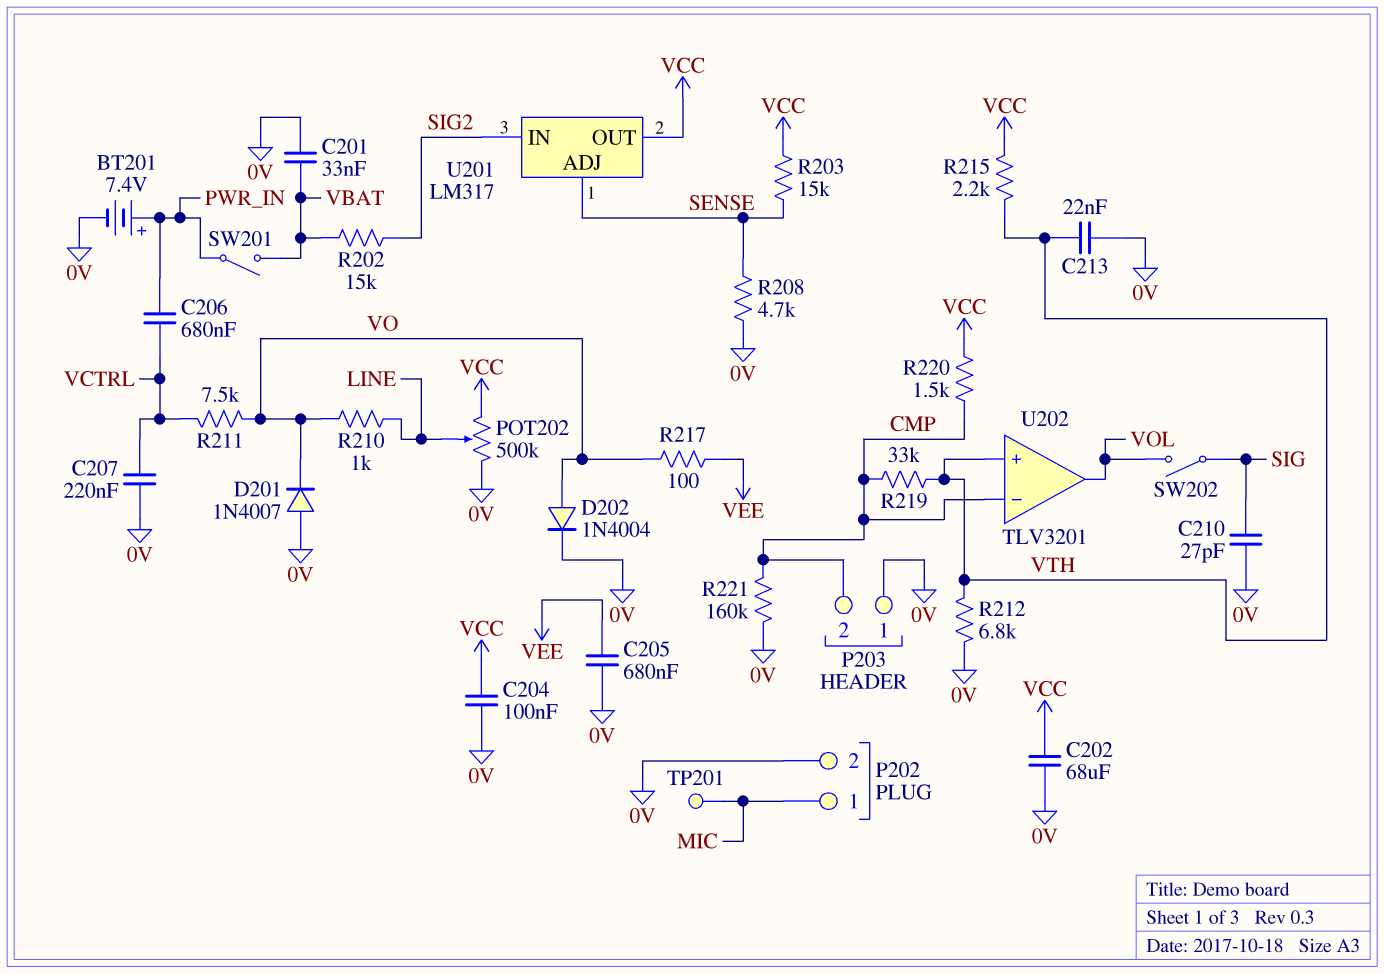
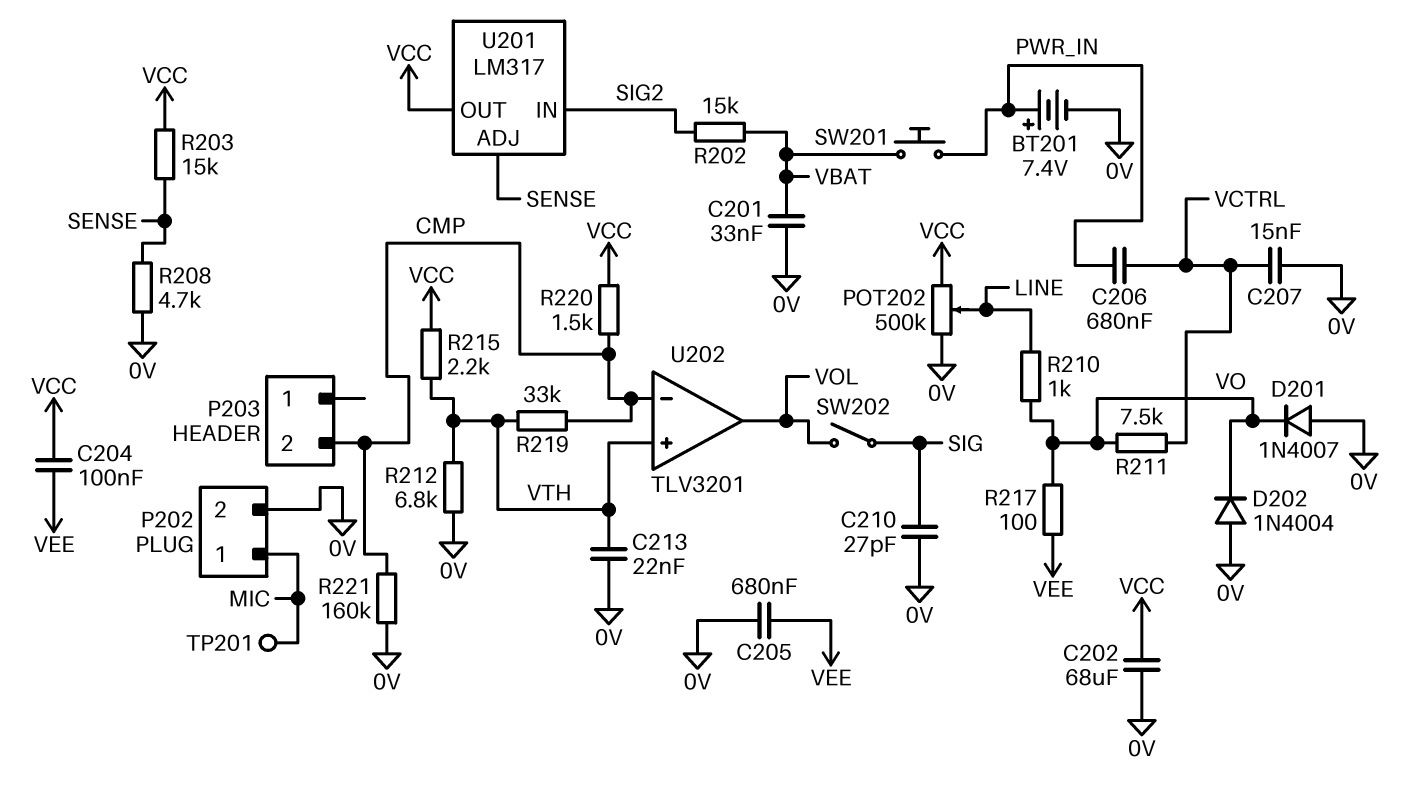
C204: 100nF (0V, VCC) -> 100nF (VCC, VEE)
C207: 220nF (0V, VCTRL) -> 15nF (0V, VCTRL)
D202: diode 1N4004 (A VO, K 0V) -> diode 1N4004 (A 0V, K VO)
P203 pin 1: 0V -> none
SW201: switch (PWR_IN, VBAT) -> button (PWR_IN, VBAT)

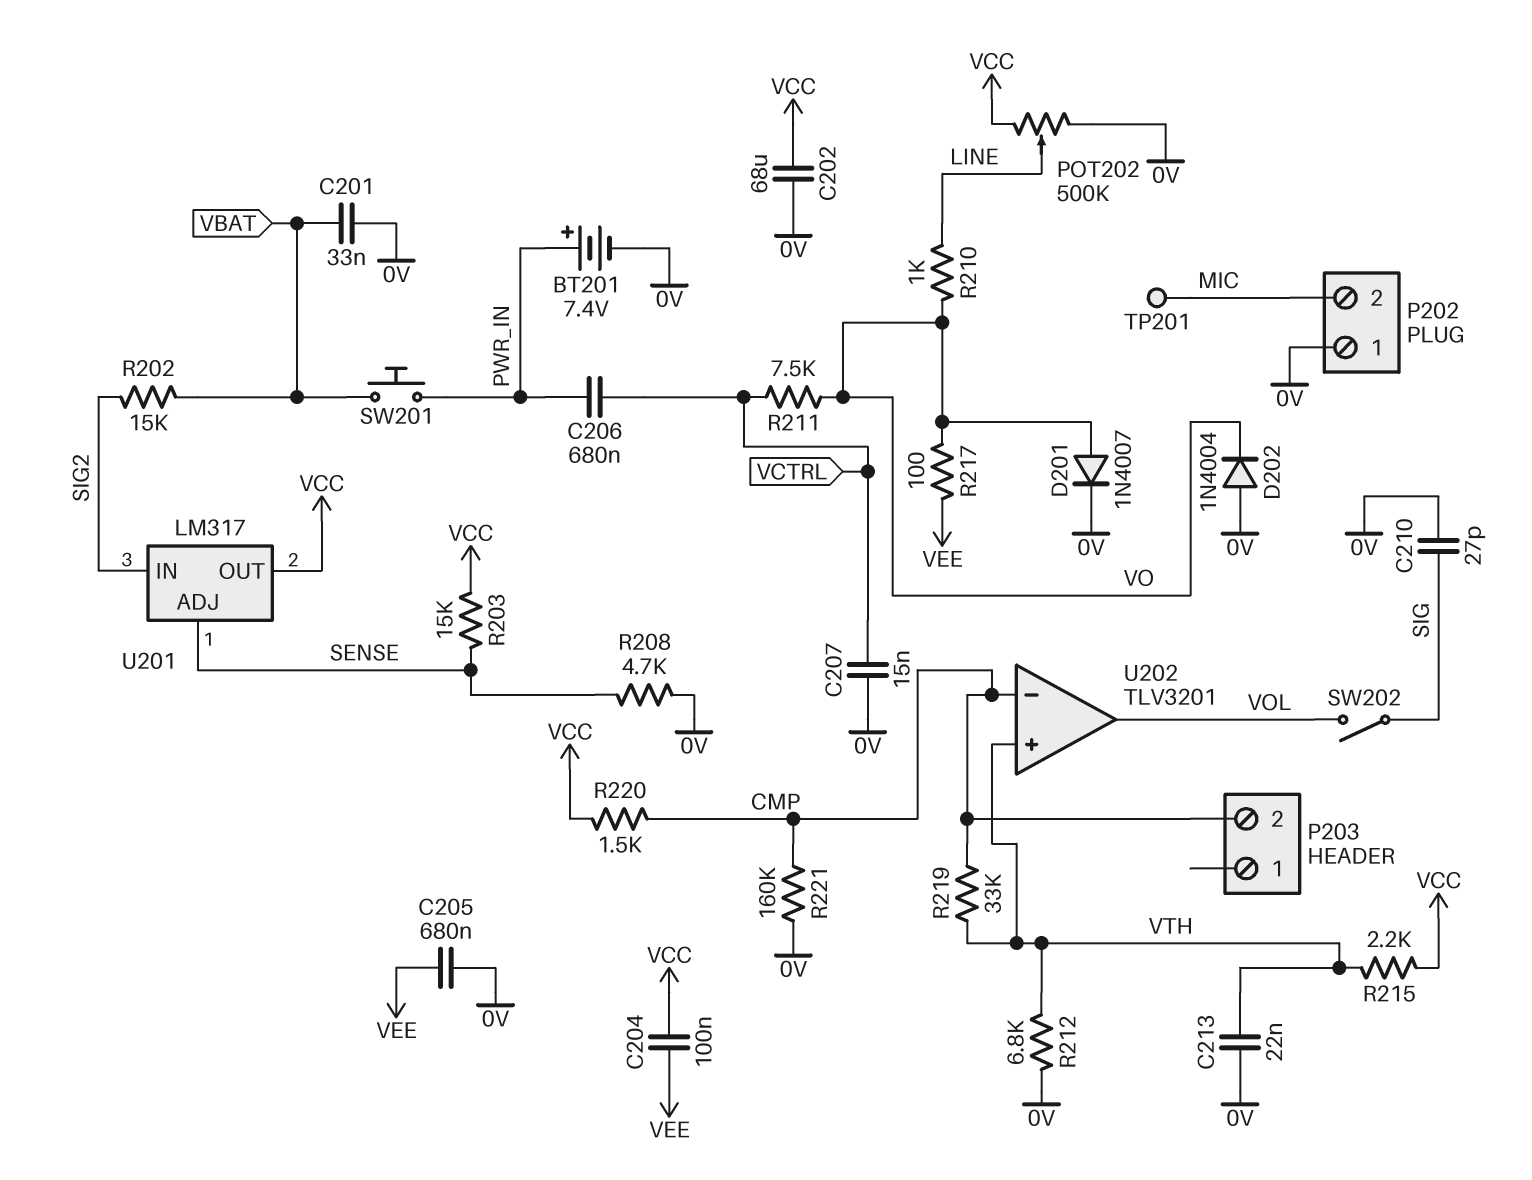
D201: diode 1N4007 (A 0V, K VO) -> diode 1N4007 (A VO, K 0V)
P202 pin 1: MIC -> 0V
P202 pin 2: 0V -> MIC

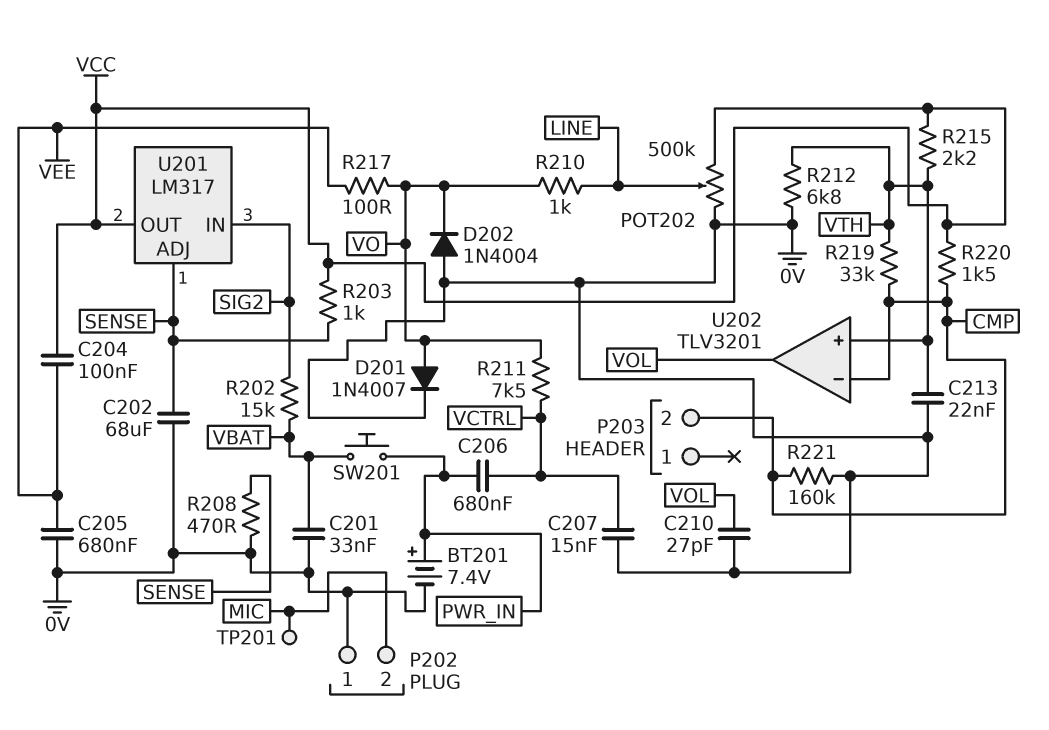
C202: 68uF (0V, VCC) -> 68uF (0V, SENSE)
C210: 27pF (0V, SIG) -> 27pF (0V, VOL)
R203: 15k (SENSE, VCC) -> 1k (SENSE, VCC)
R208: 4.7k (0V, SENSE) -> 470 (0V, SENSE)
SW202: switch (SIG, VOL) -> none

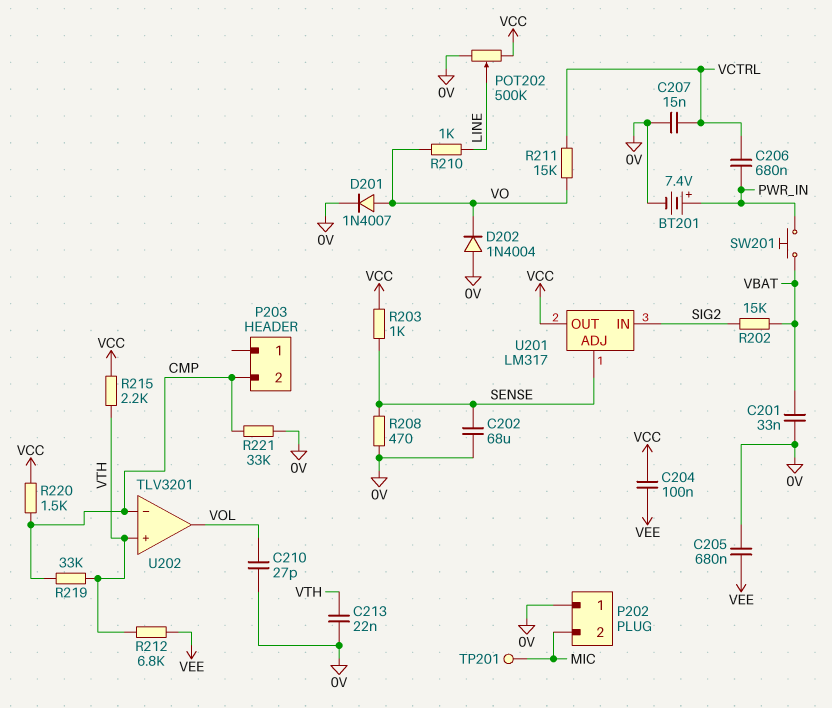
R211: 7.5k (VCTRL, VO) -> 15k (VCTRL, VO)
R212: 6.8k (0V, VTH) -> 6.8k (VEE, VTH)
R217: 100 (VEE, VO) -> none
R221: 160k (0V, CMP) -> 33k (0V, CMP)

